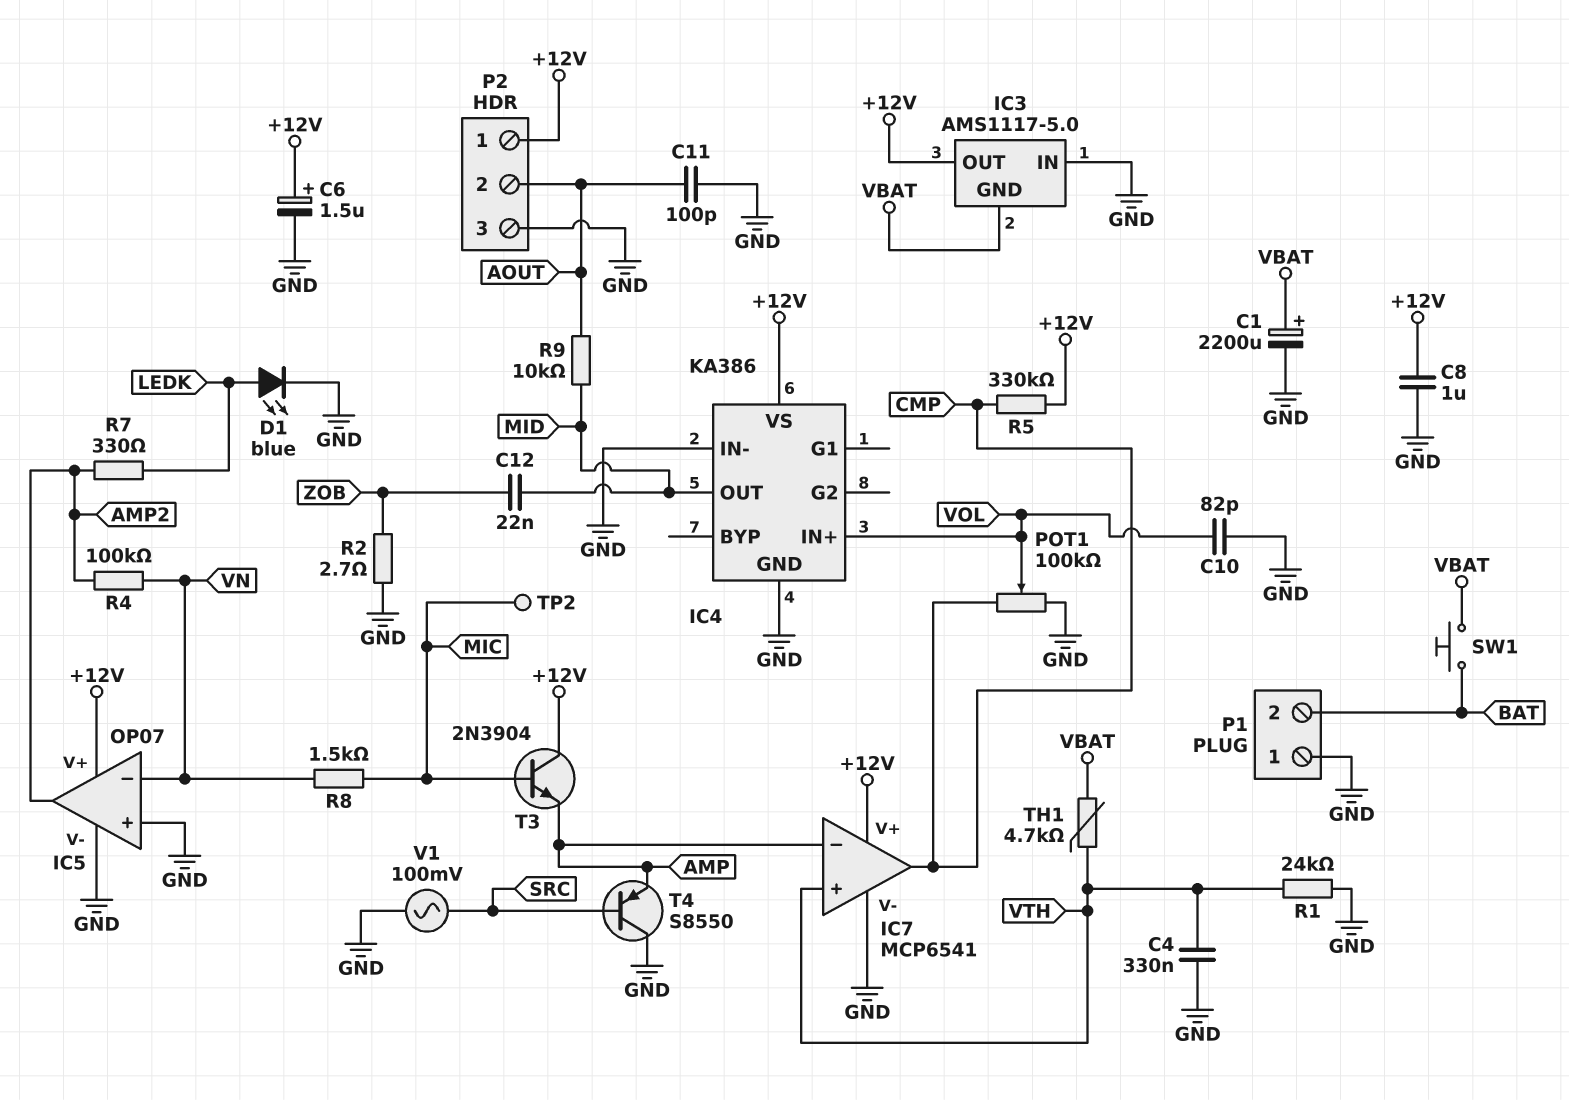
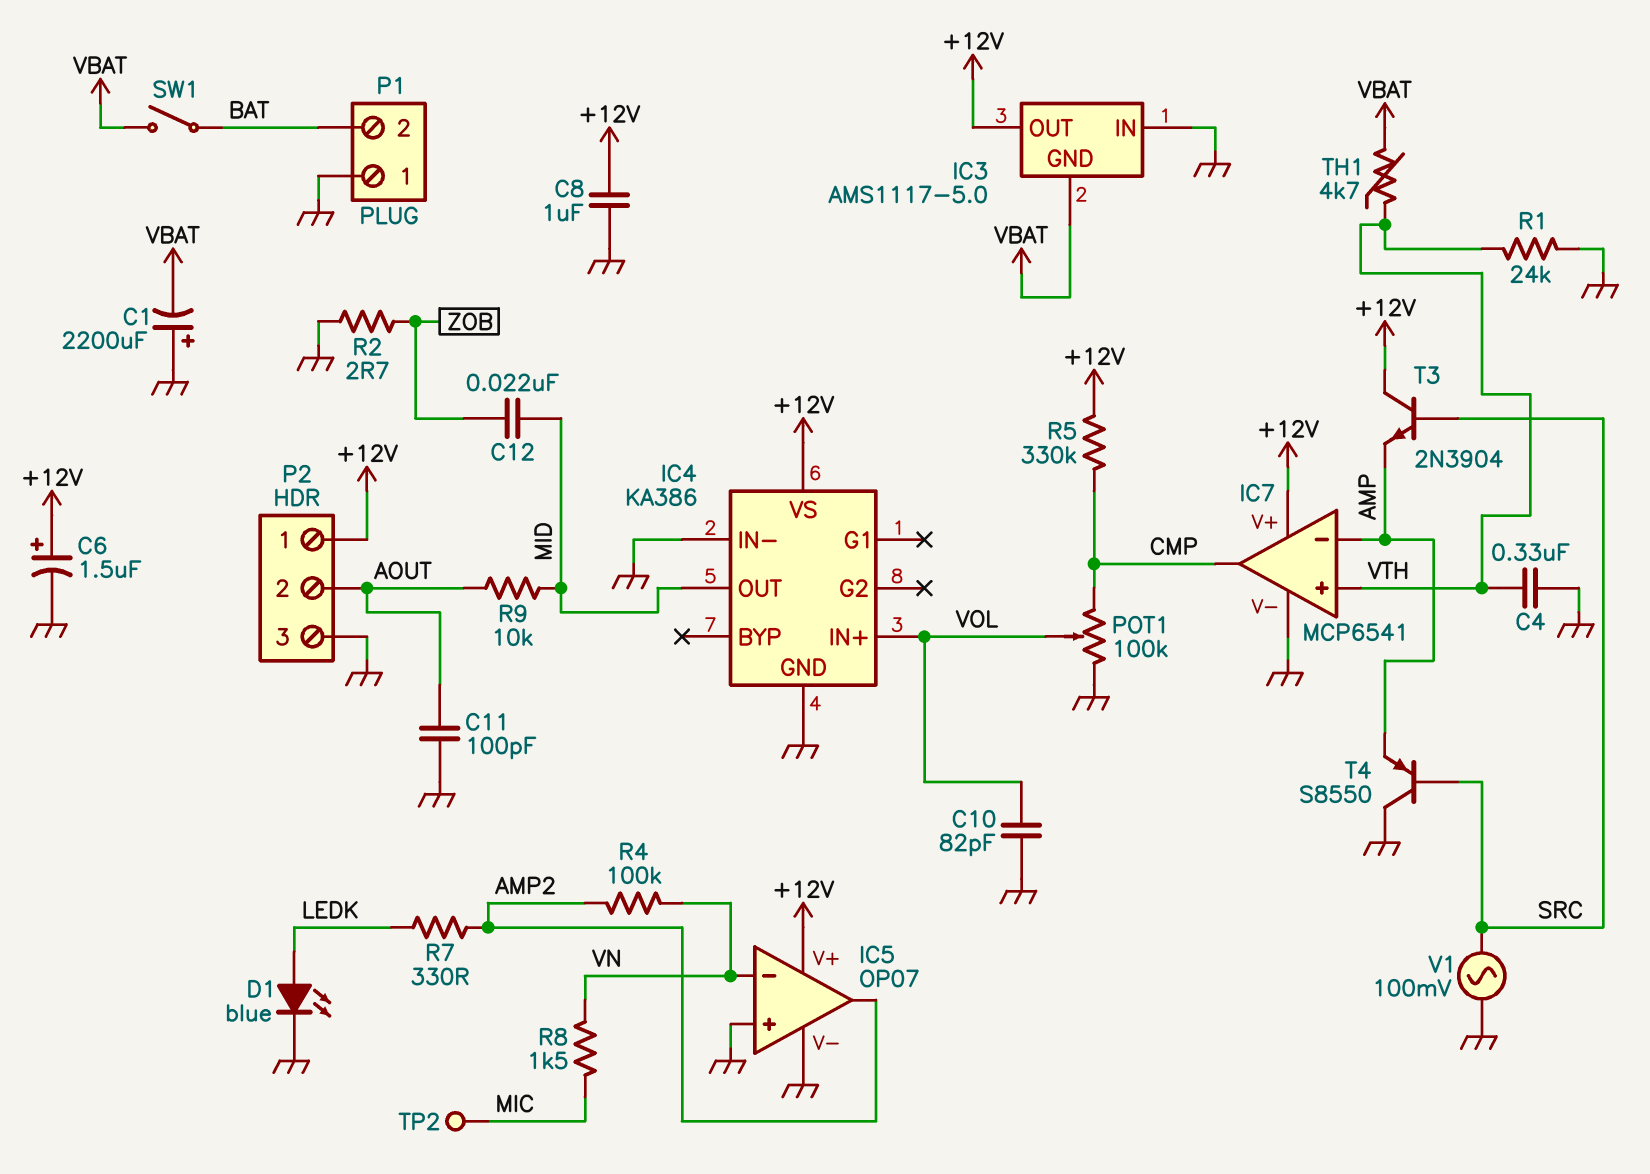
C1: 2200uF (plus VBAT, minus GND) -> 2200uF (plus GND, minus VBAT)
SW1: button (BAT, VBAT) -> switch (BAT, VBAT)
T3: NPN 2N3904 (B MIC, C +12V, E AMP) -> NPN 2N3904 (B SRC, C +12V, E AMP)

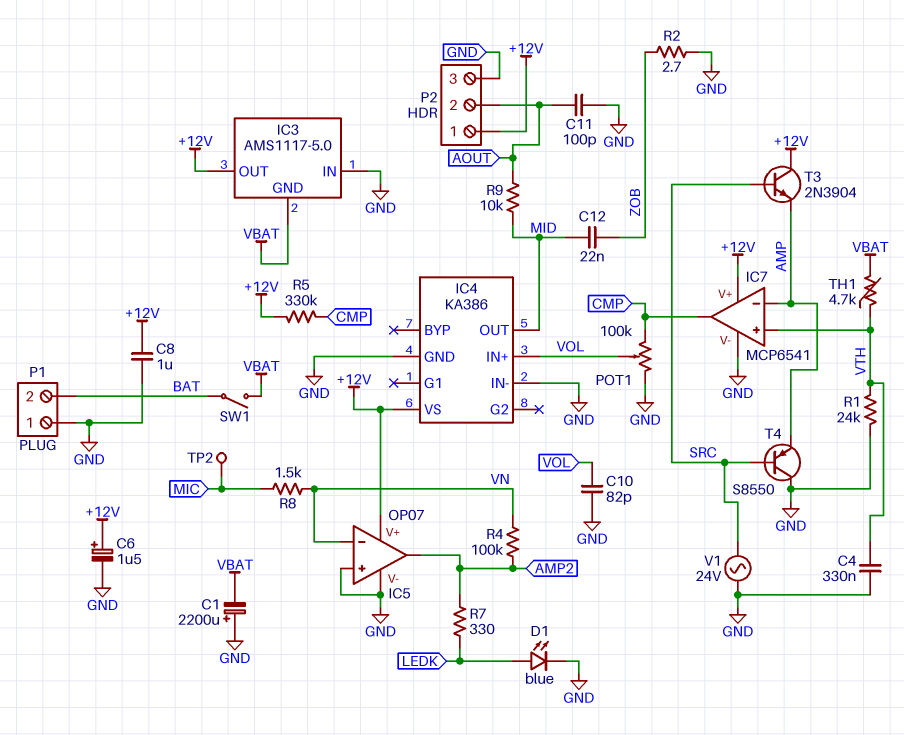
V1: AC 100mV (GND, SRC) -> AC 24V (GND, SRC)

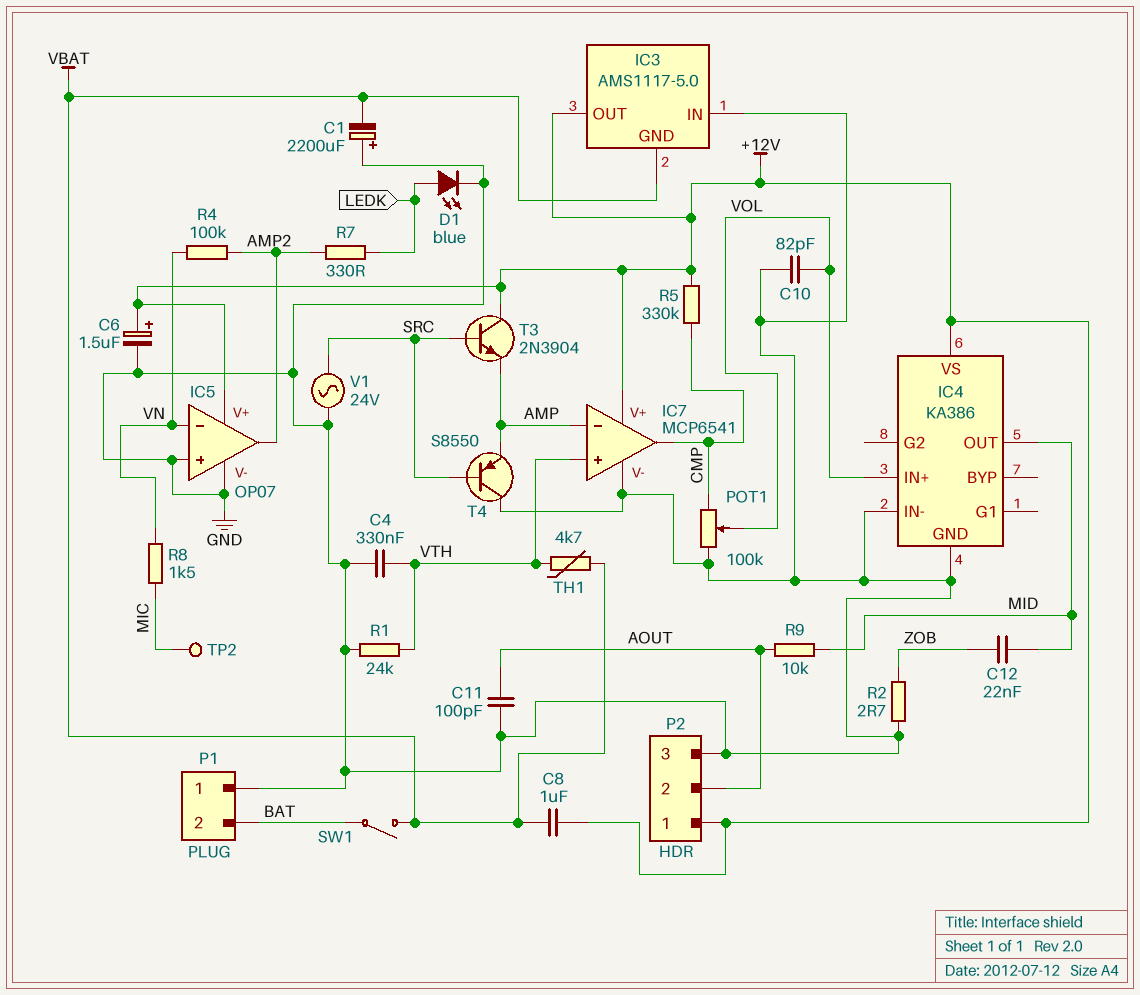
C8: 1uF (+12V, GND) -> 1uF (+12V, VBAT)

